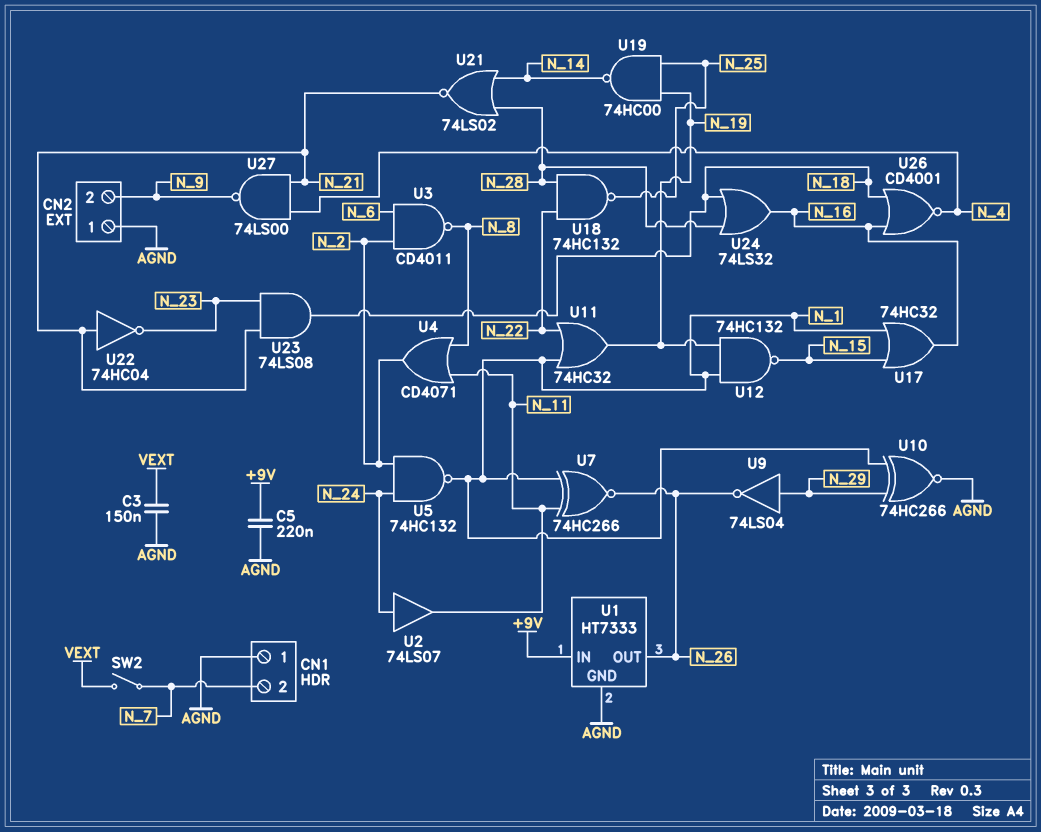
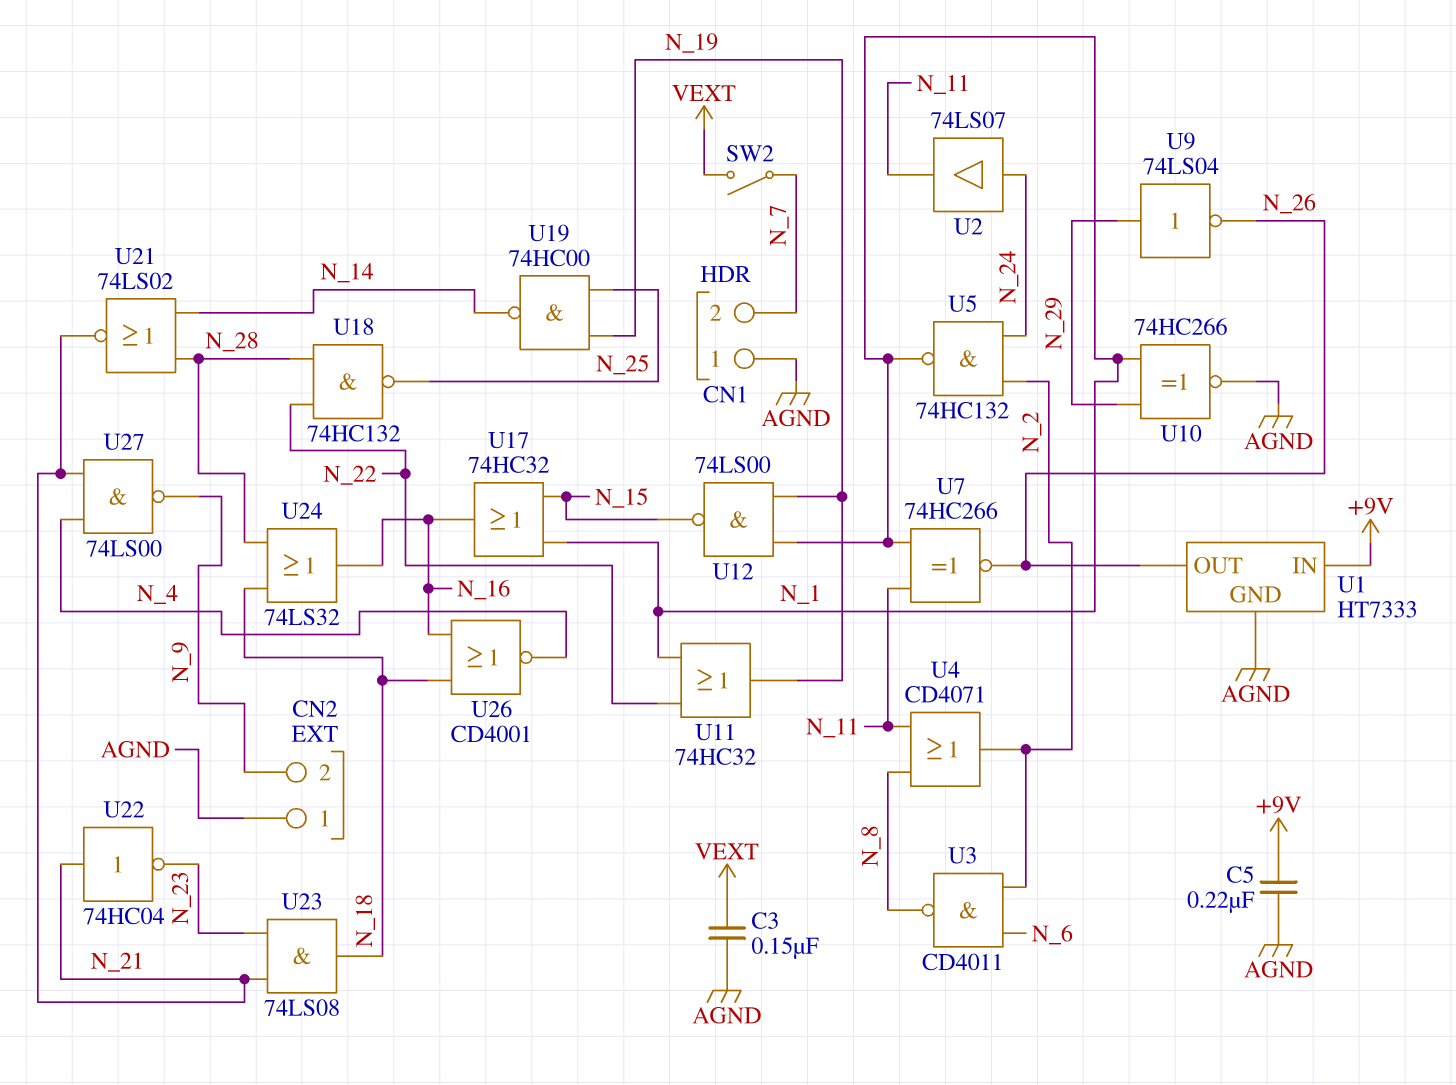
U12: NAND 74HC132 (in N_1, in N_19, out N_15) -> NAND 74LS00 (in N_1, in N_19, out N_15)

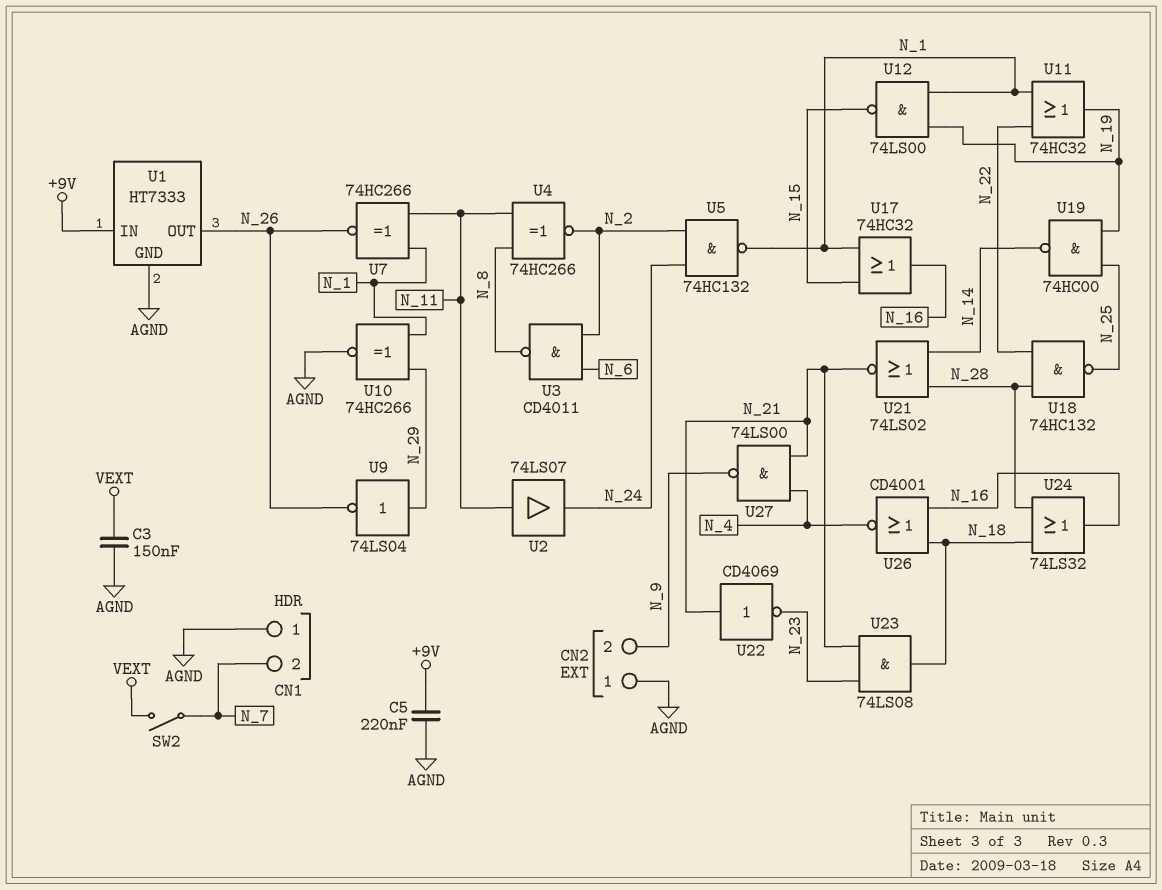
U2: buffer 74LS07 (in N_24, out N_11) -> buffer 74LS07 (in N_11, out N_24)
U4: OR CD4071 (in N_8, in N_11, out N_2) -> XNOR 74HC266 (in N_8, in N_11, out N_2)
U22: NOT 74HC04 (in N_21, out N_23) -> NOT CD4069 (in N_21, out N_23)

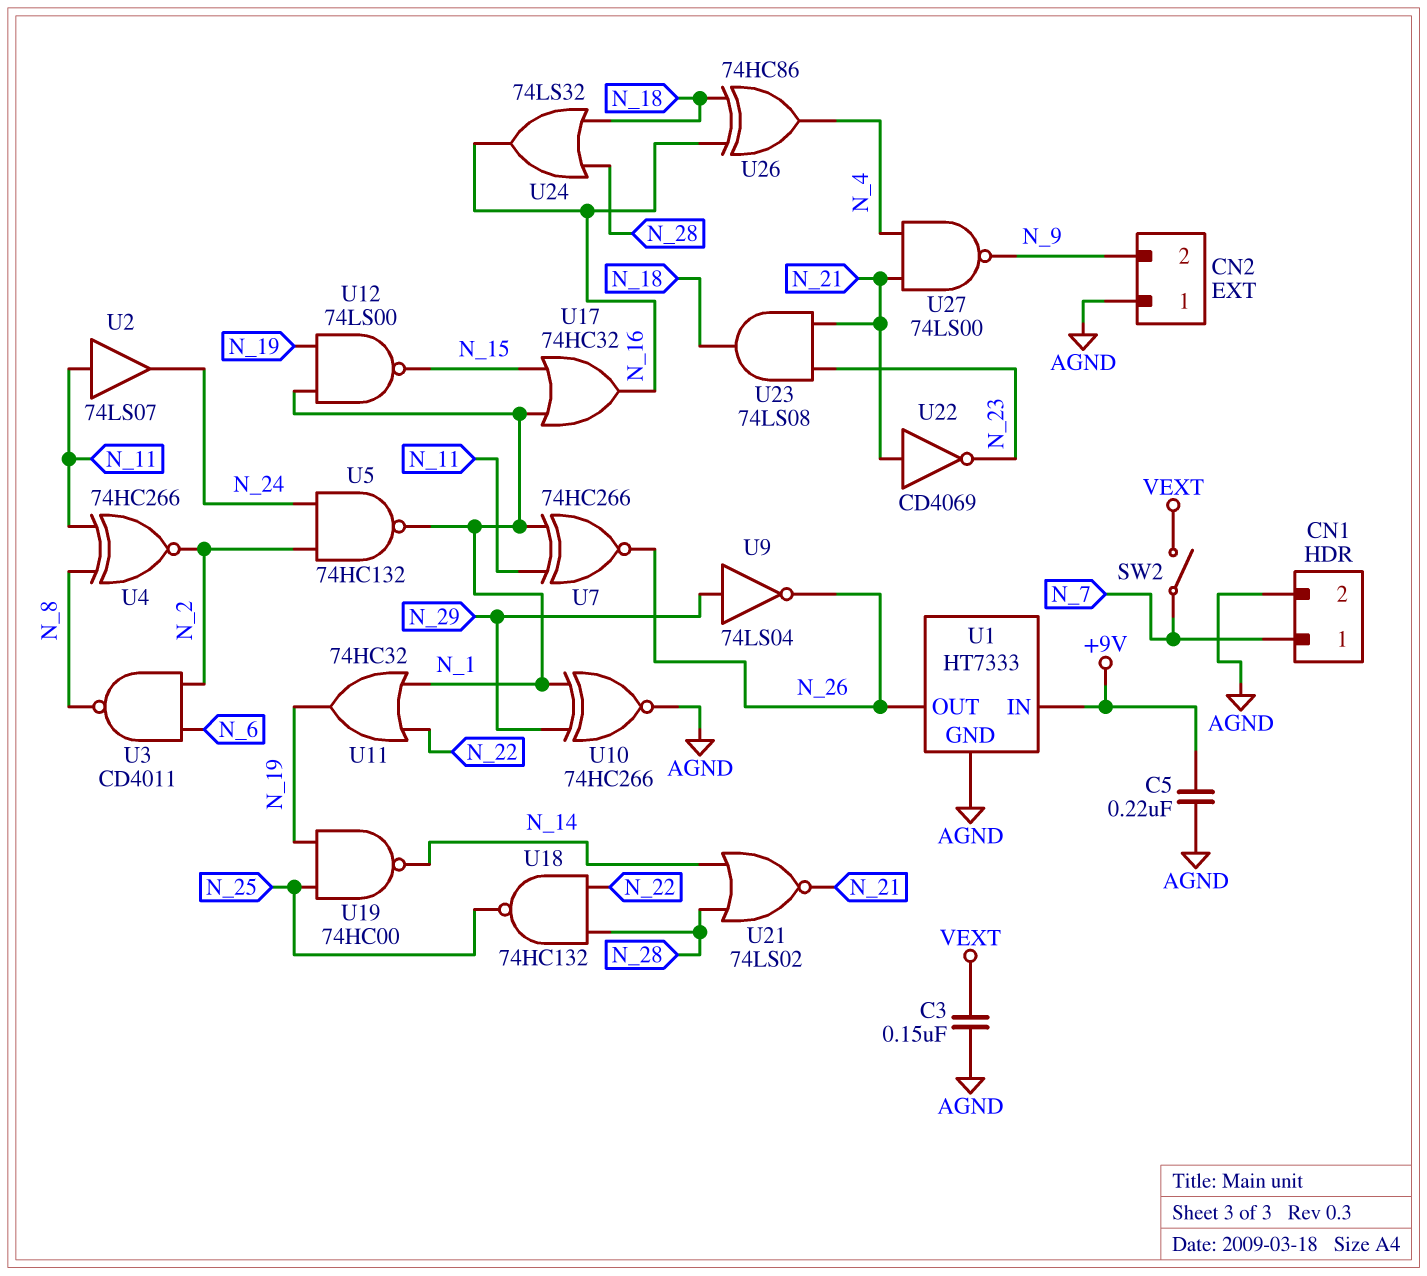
CN1 pin 1: AGND -> N_7
CN1 pin 2: N_7 -> AGND
U26: NOR CD4001 (in N_16, in N_18, out N_4) -> XOR 74HC86 (in N_16, in N_18, out N_4)

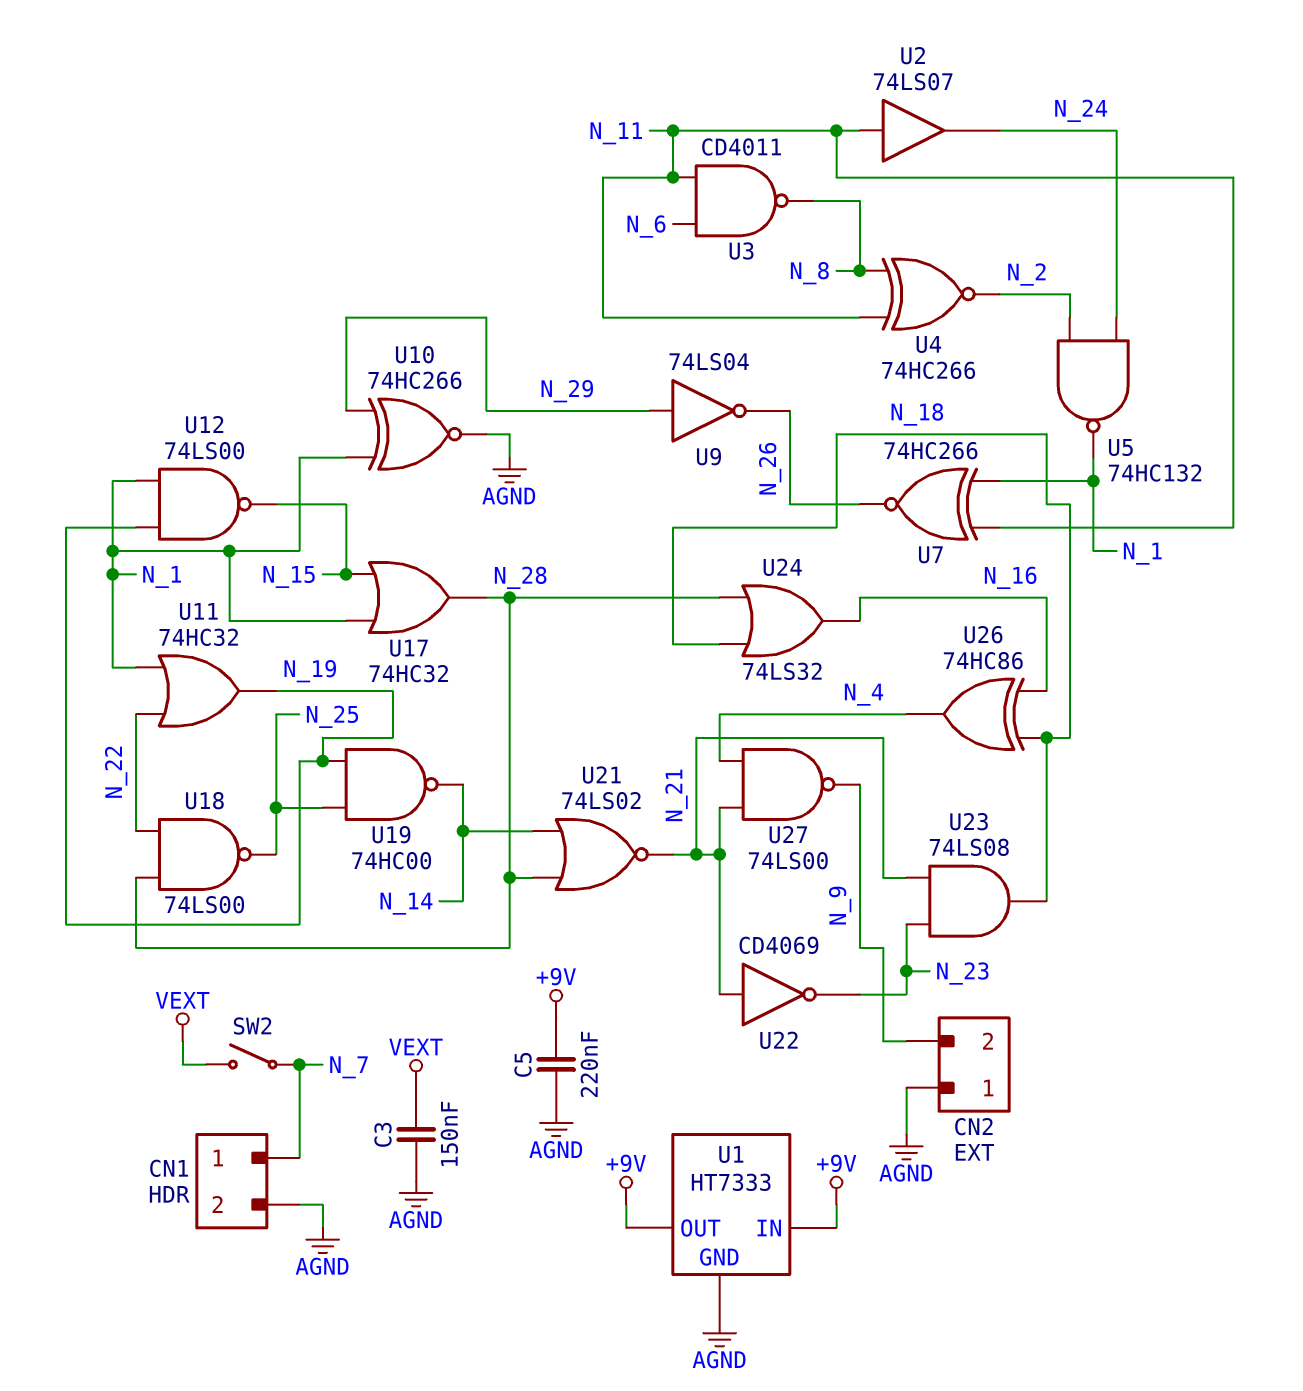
U1 pin OUT: N_26 -> +9V
U3: NAND CD4011 (in N_2, in N_6, out N_8) -> NAND CD4011 (in N_6, in N_11, out N_8)
U17: OR 74HC32 (in N_1, in N_15, out N_16) -> OR 74HC32 (in N_1, in N_15, out N_28)
U18: NAND 74HC132 (in N_22, in N_28, out N_25) -> NAND 74LS00 (in N_22, in N_28, out N_25)

